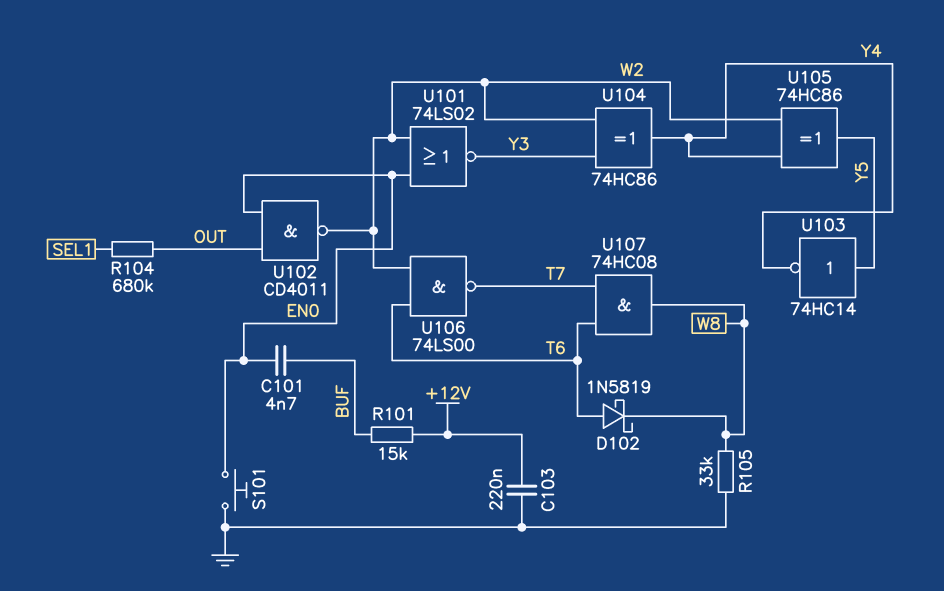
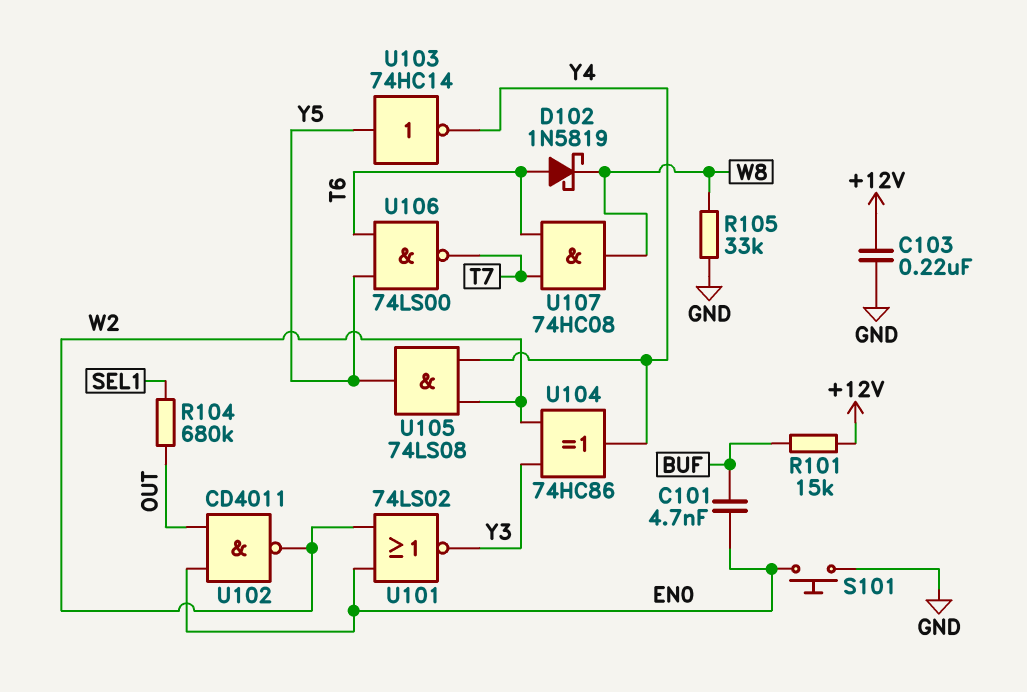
U105: XOR 74HC86 (in W2, in Y4, out Y5) -> AND 74LS08 (in W2, in Y4, out Y5)
U106: NAND 74LS00 (in T6, in W2, out T7) -> NAND 74LS00 (in T6, in Y5, out T7)

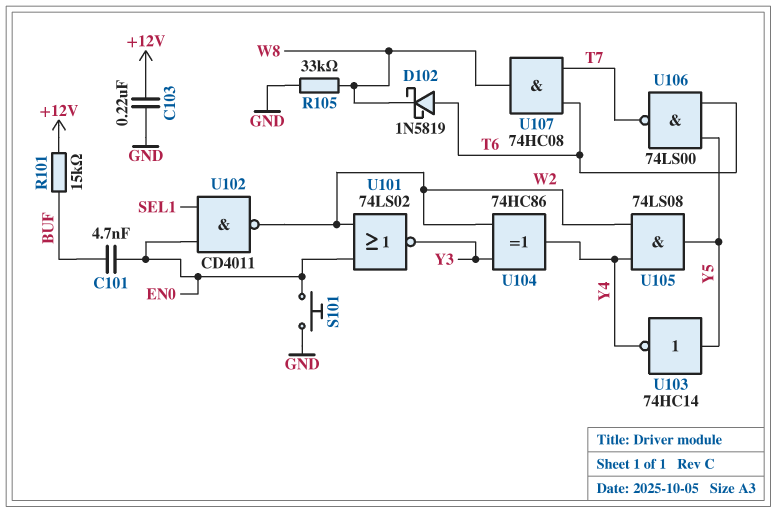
R104: 680k (OUT, SEL1) -> none
U102: NAND CD4011 (in EN0, in OUT, out W2) -> NAND CD4011 (in EN0, in SEL1, out W2)

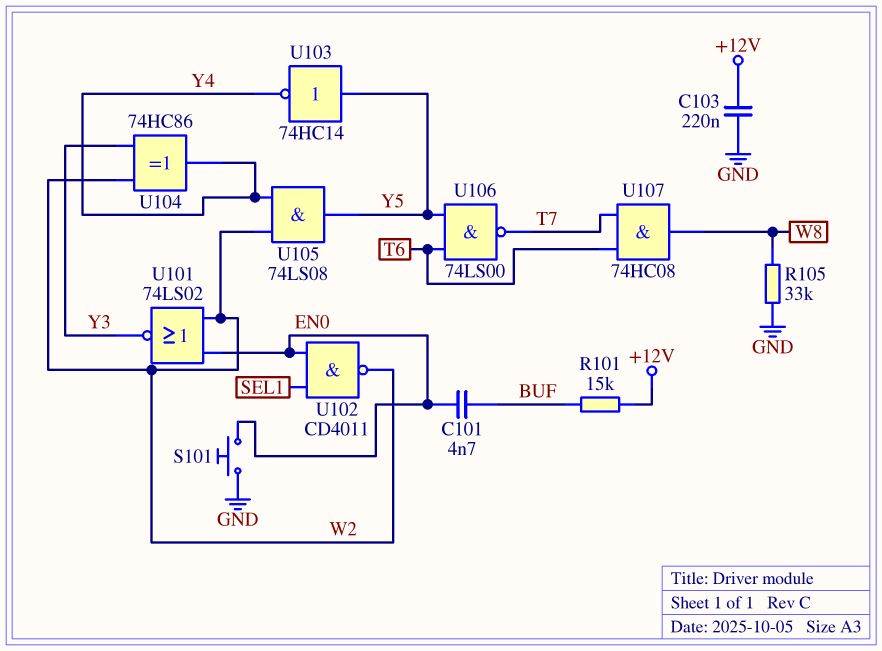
D102: schottky 1N5819 (A T6, K W8) -> none

